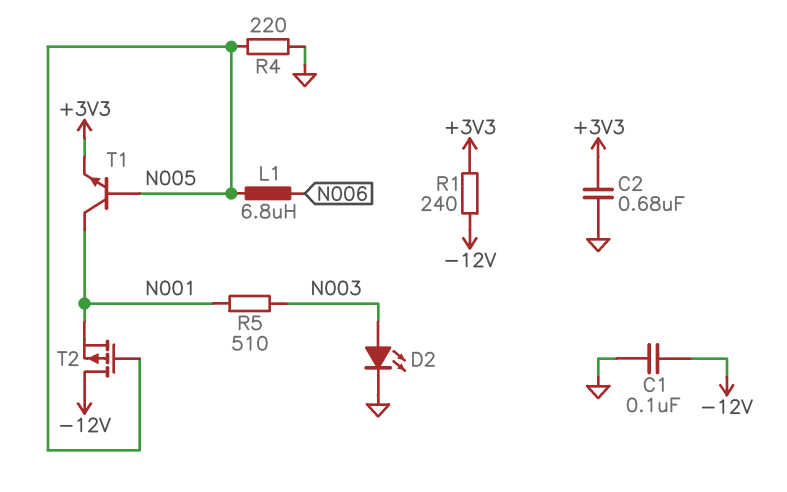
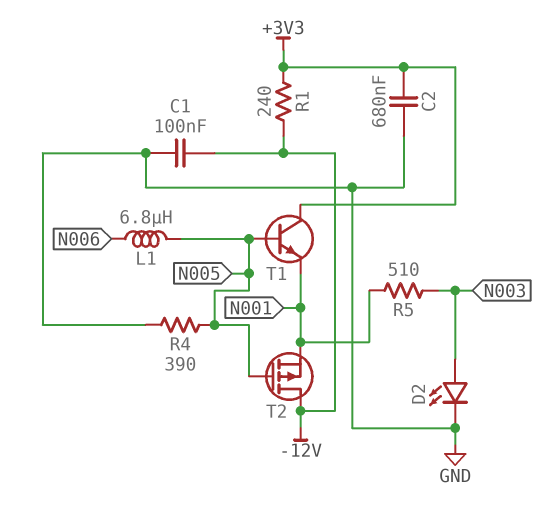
R4: 220 (GND, N005) -> 390 (GND, N005)
T1: NPN (B N005, C N001, E +3V3) -> NPN (B N005, C +3V3, E N001)

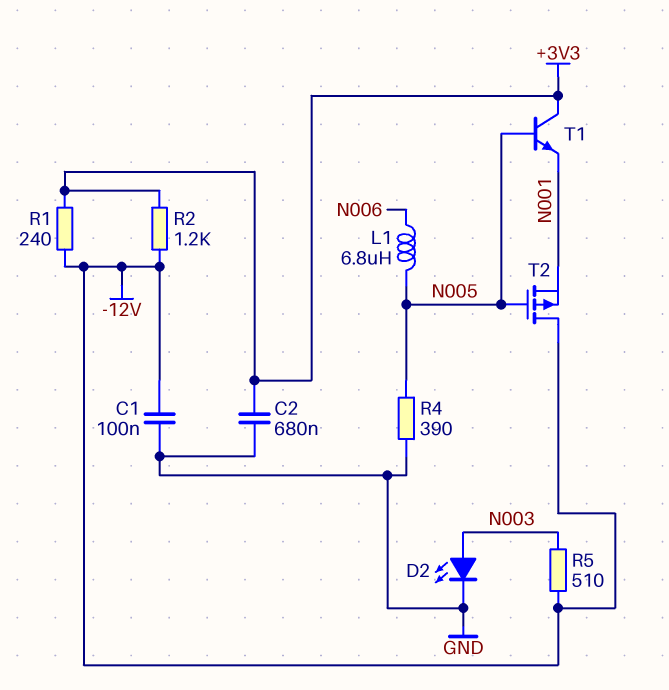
R2: none -> 1.2k (+3V3, -12V)
R5: 510 (N001, N003) -> 510 (-12V, N003)

